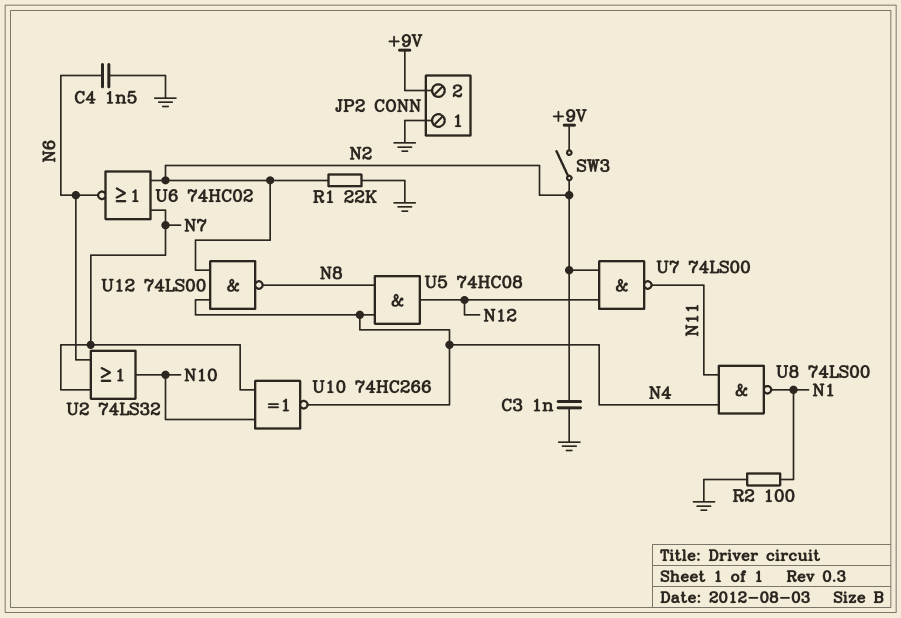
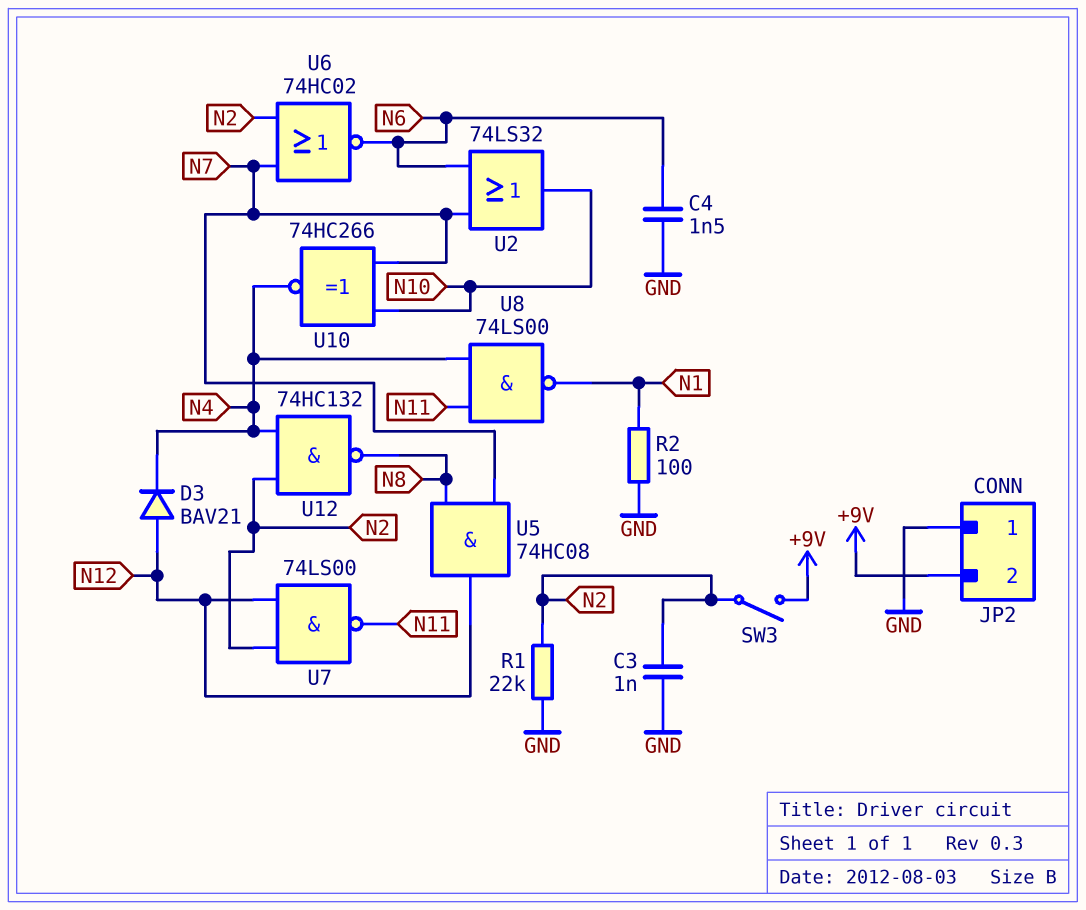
D3: none -> diode BAV21 (A N12, K N4)
U5: AND 74HC08 (in N4, in N8, out N12) -> AND 74HC08 (in N7, in N8, out N12)
U12: NAND 74LS00 (in N2, in N4, out N8) -> NAND 74HC132 (in N2, in N4, out N8)

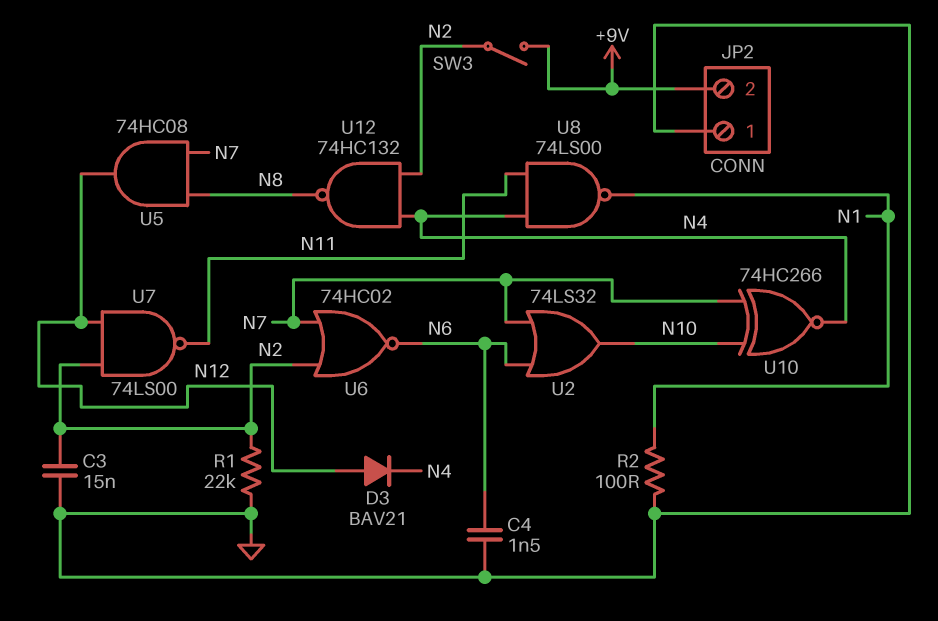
C3: 1nF (GND, N2) -> 15nF (GND, N2)

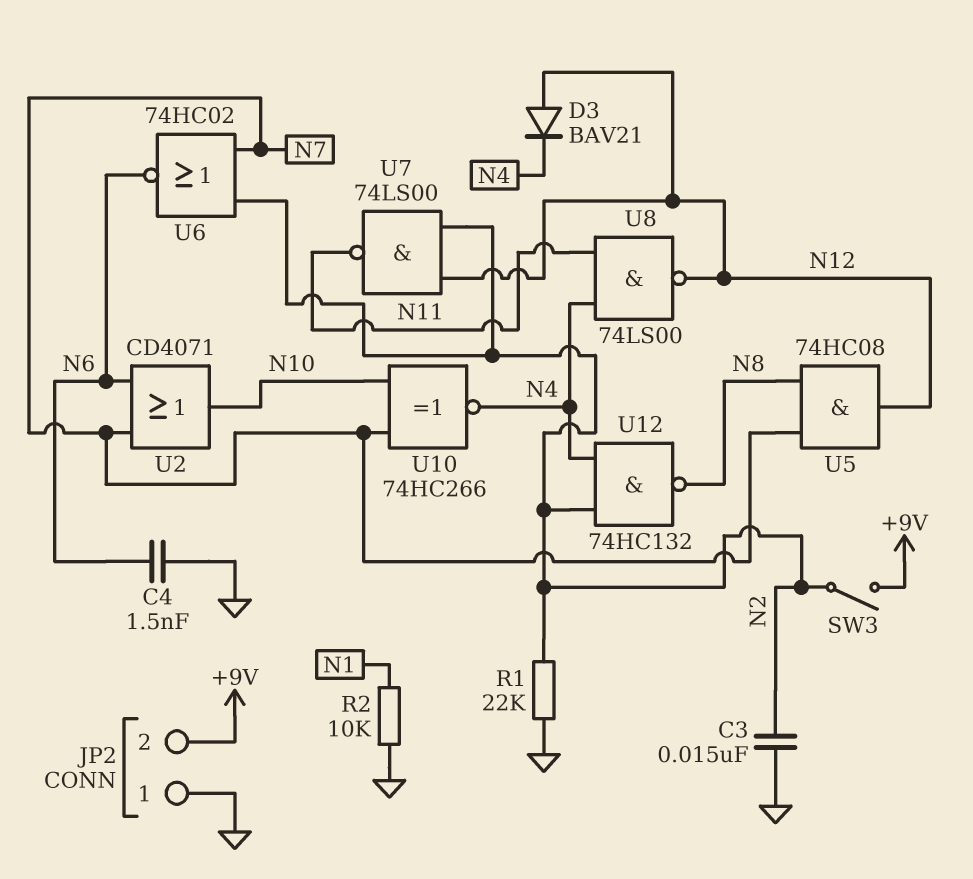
R2: 100 (GND, N1) -> 10k (GND, N1)
U2: OR 74LS32 (in N6, in N7, out N10) -> OR CD4071 (in N6, in N7, out N10)
U8: NAND 74LS00 (in N4, in N11, out N1) -> NAND 74LS00 (in N4, in N11, out N12)

